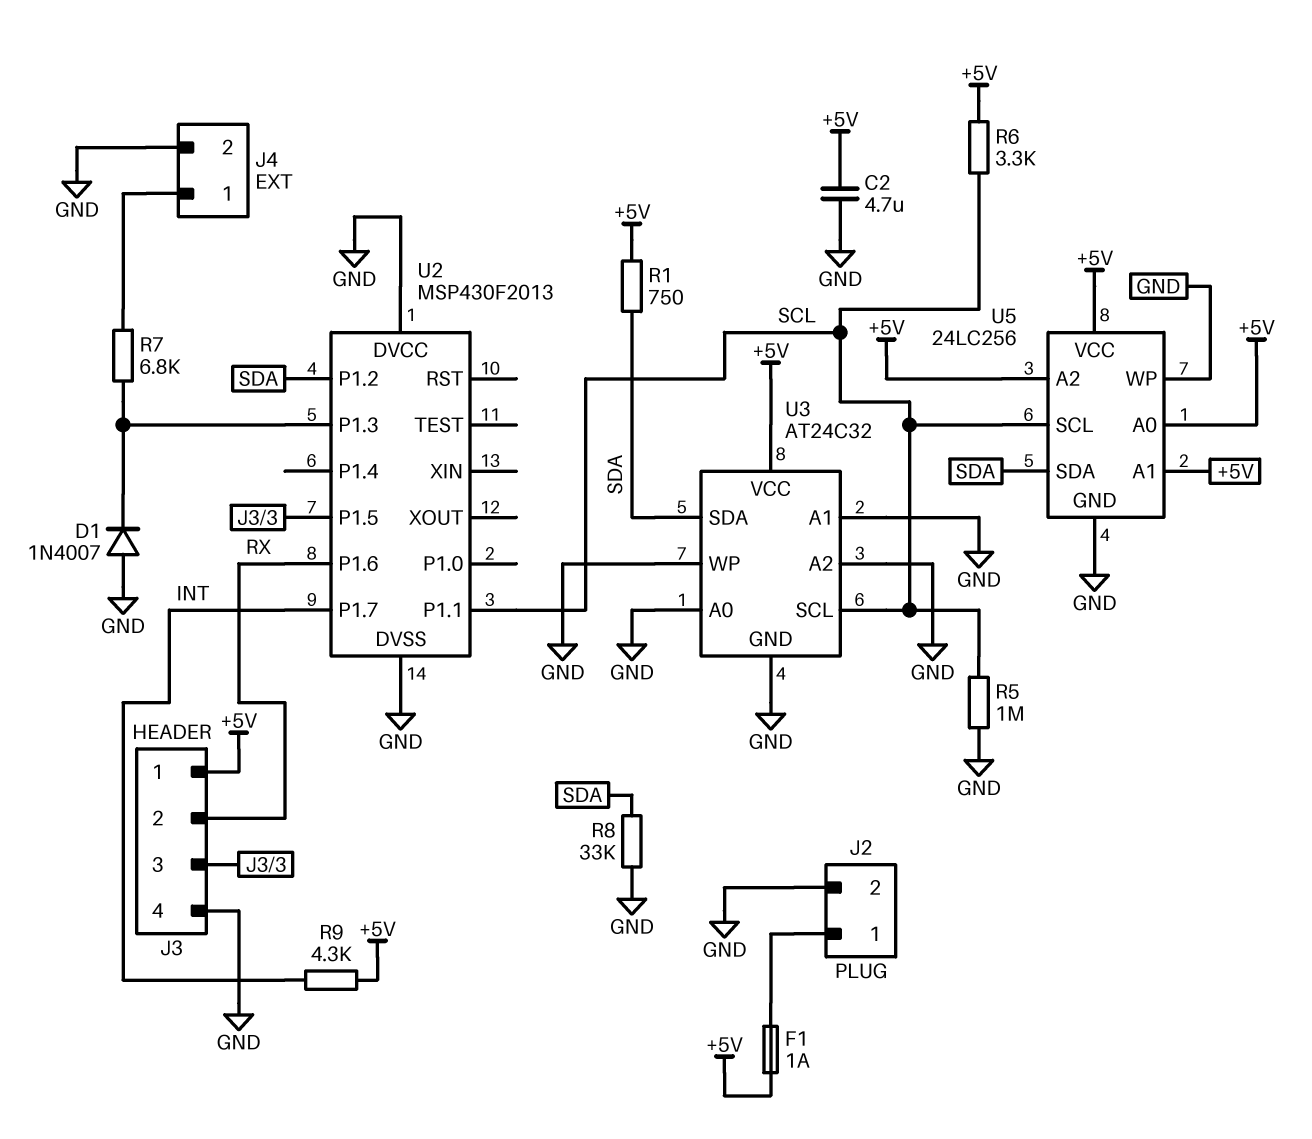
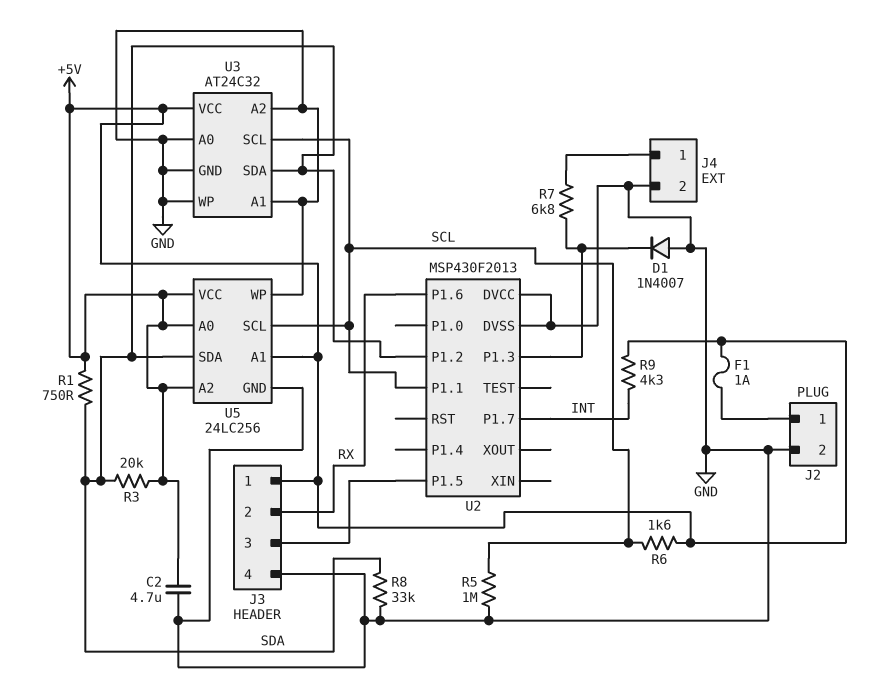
R3: none -> 20k (+5V, SDA)
R6: 3.3k (+5V, SCL) -> 1.6k (+5V, SCL)

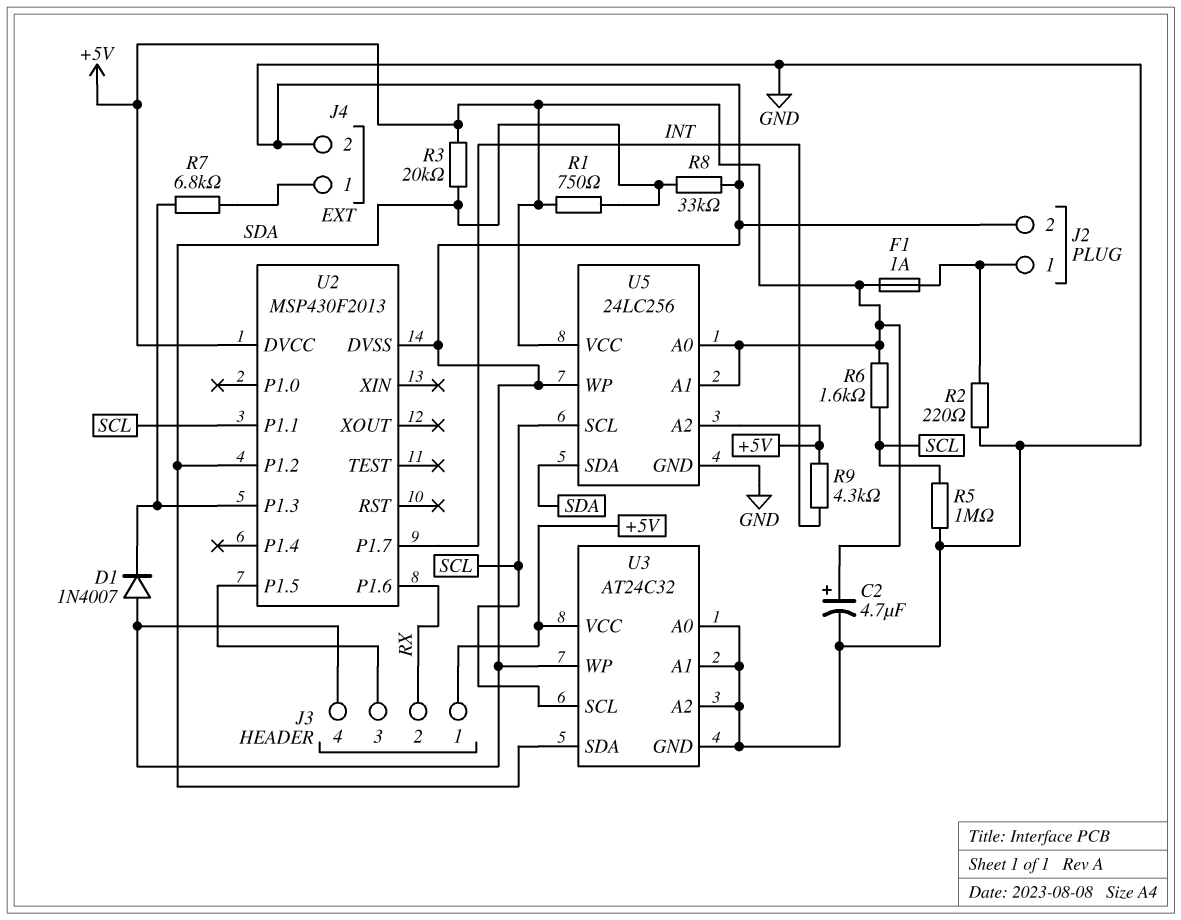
C2: 4.7uF (+5V, GND) -> 4.7uF (plus +5V, minus GND)
R2: none -> 220 (GND, J2/1)
U2 pin DVCC: GND -> +5V

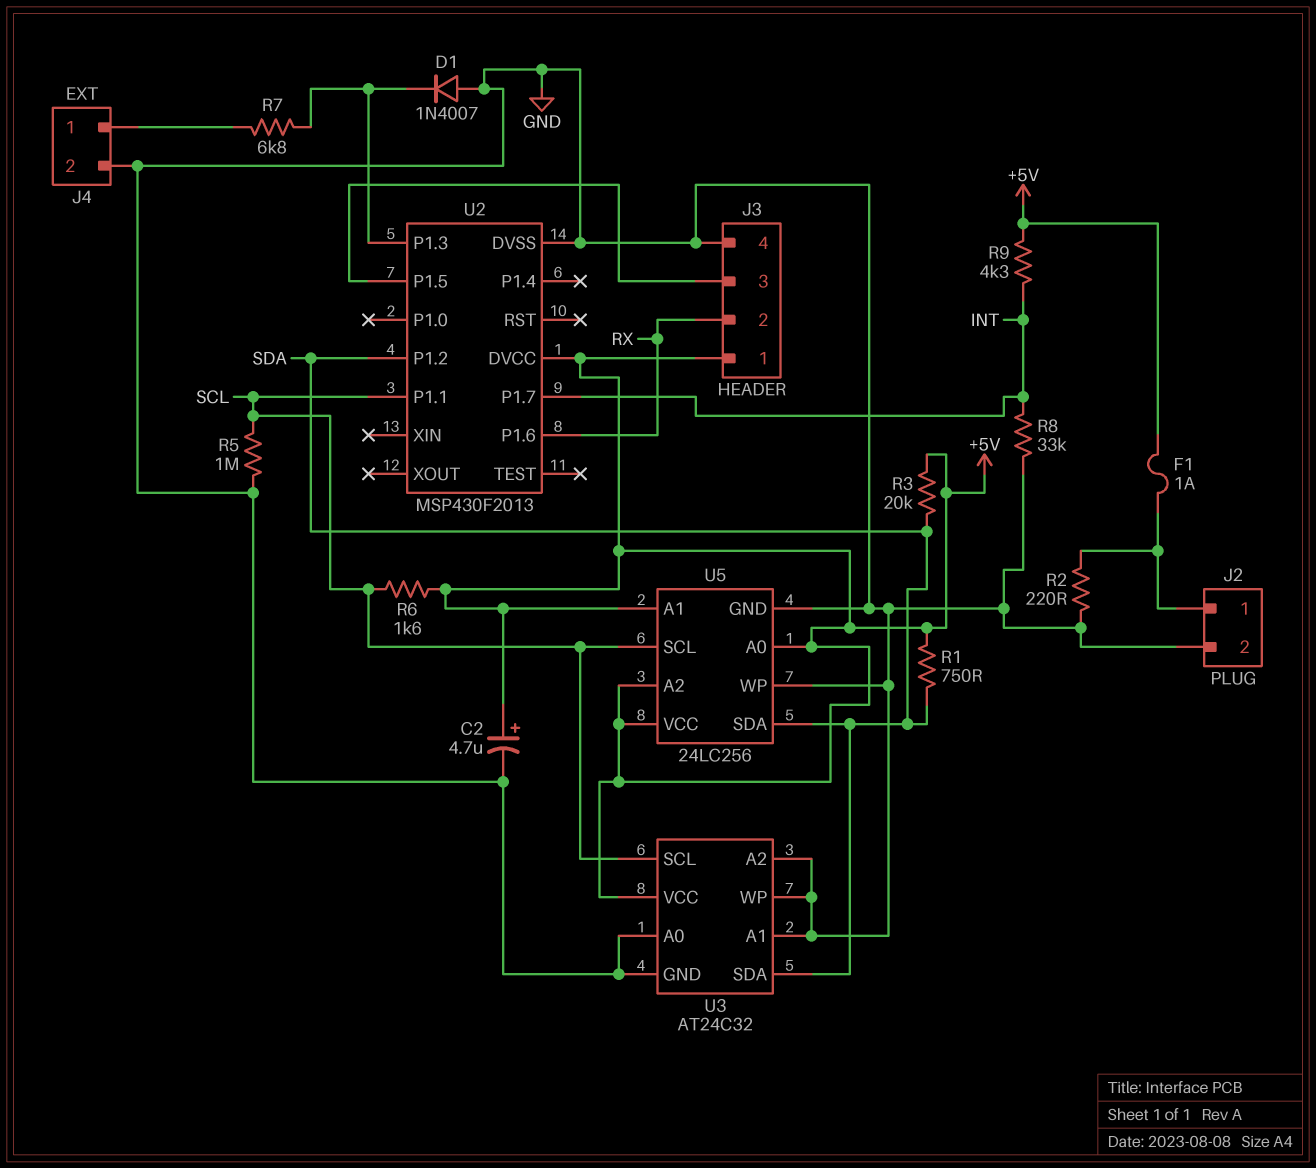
R8: 33k (GND, SDA) -> 33k (GND, INT)

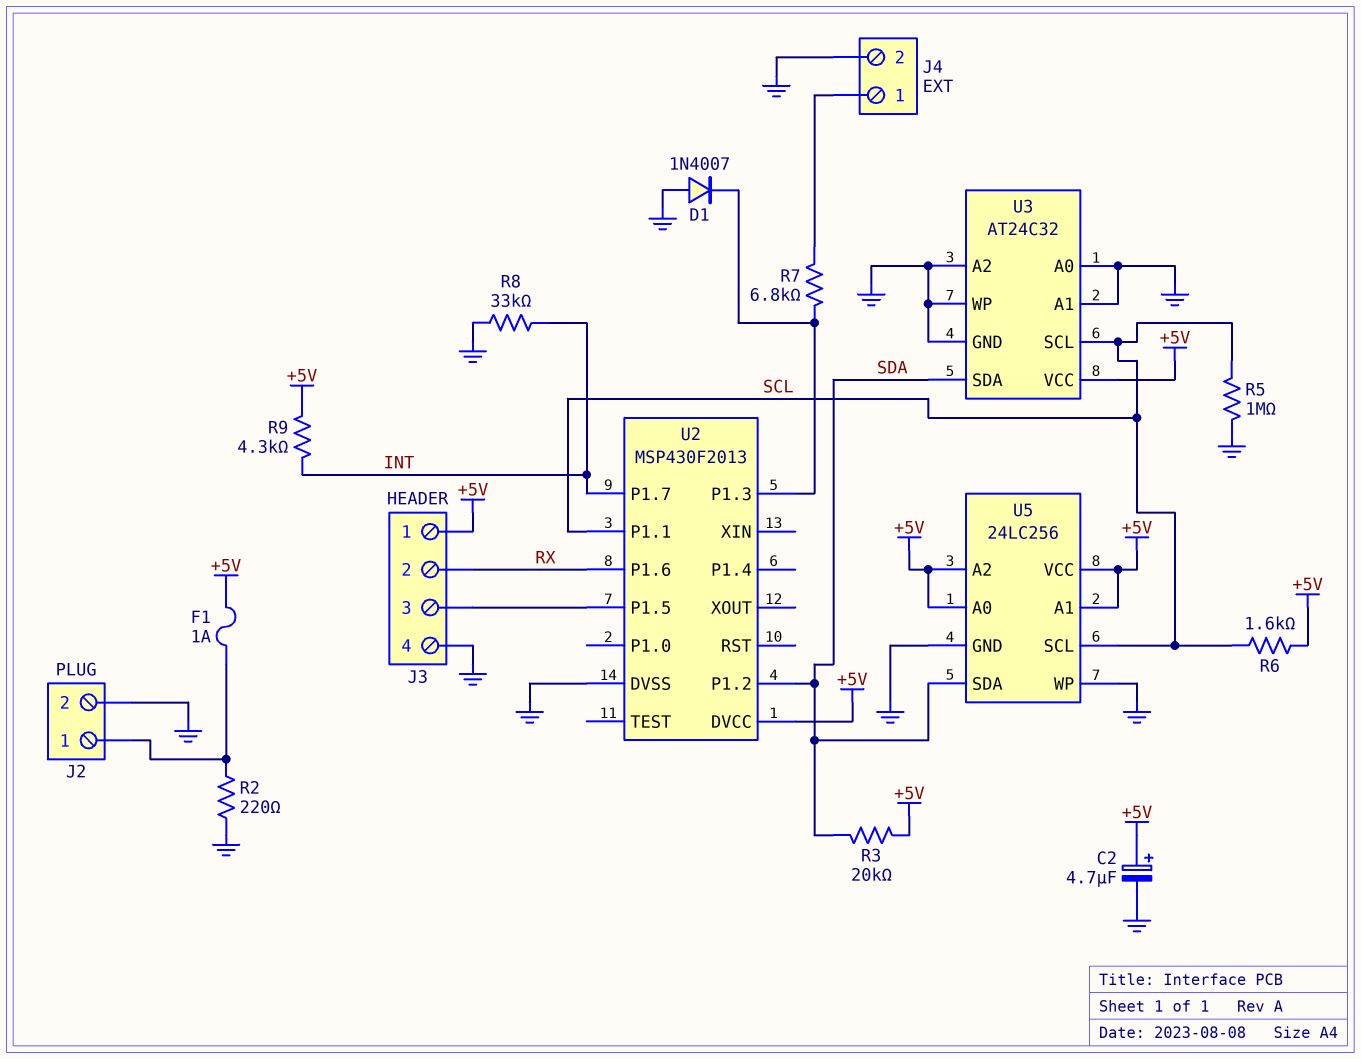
R1: 750 (+5V, SDA) -> none

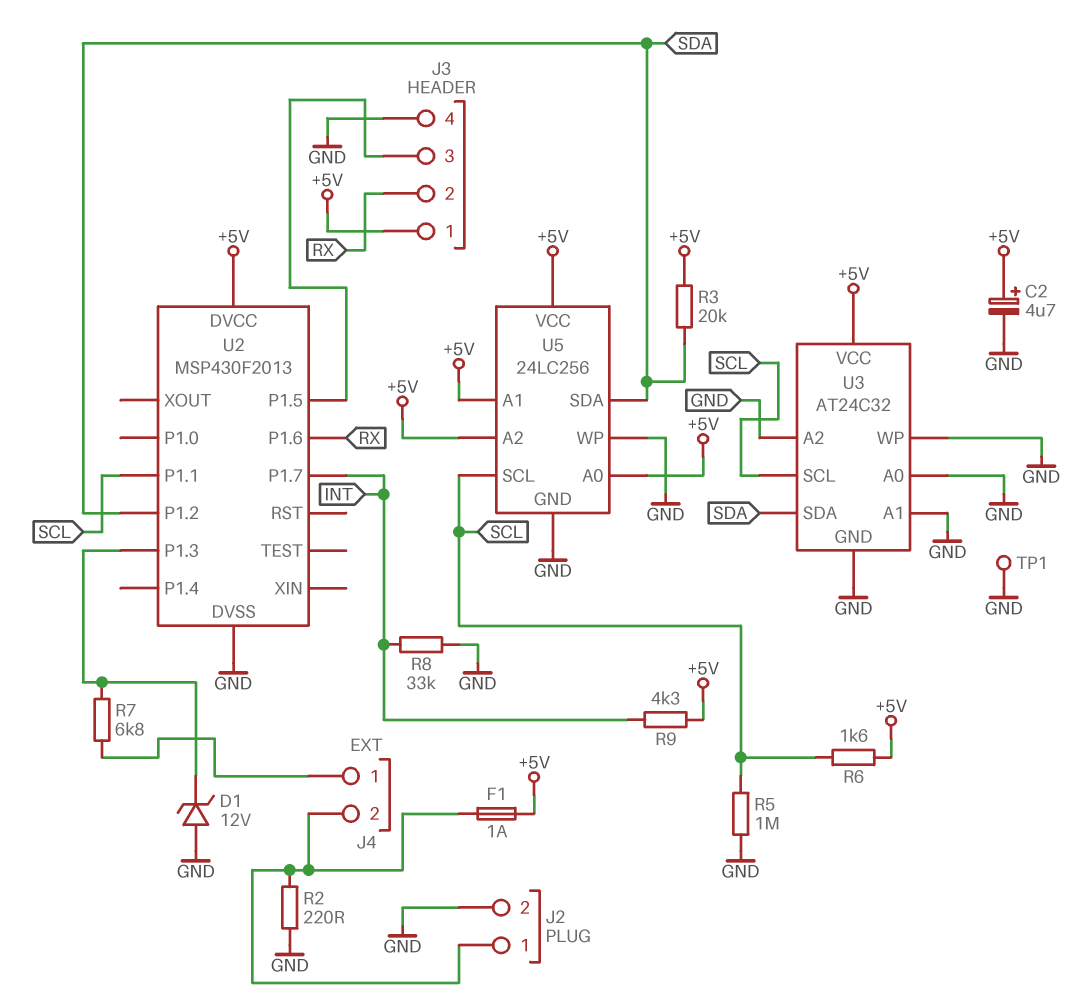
D1: diode 1N4007 (A GND, K U2/P1.3) -> zener 12V (A GND, K U2/P1.3)
J4 pin 2: GND -> J2/1
TP1: none -> test point (GND)

